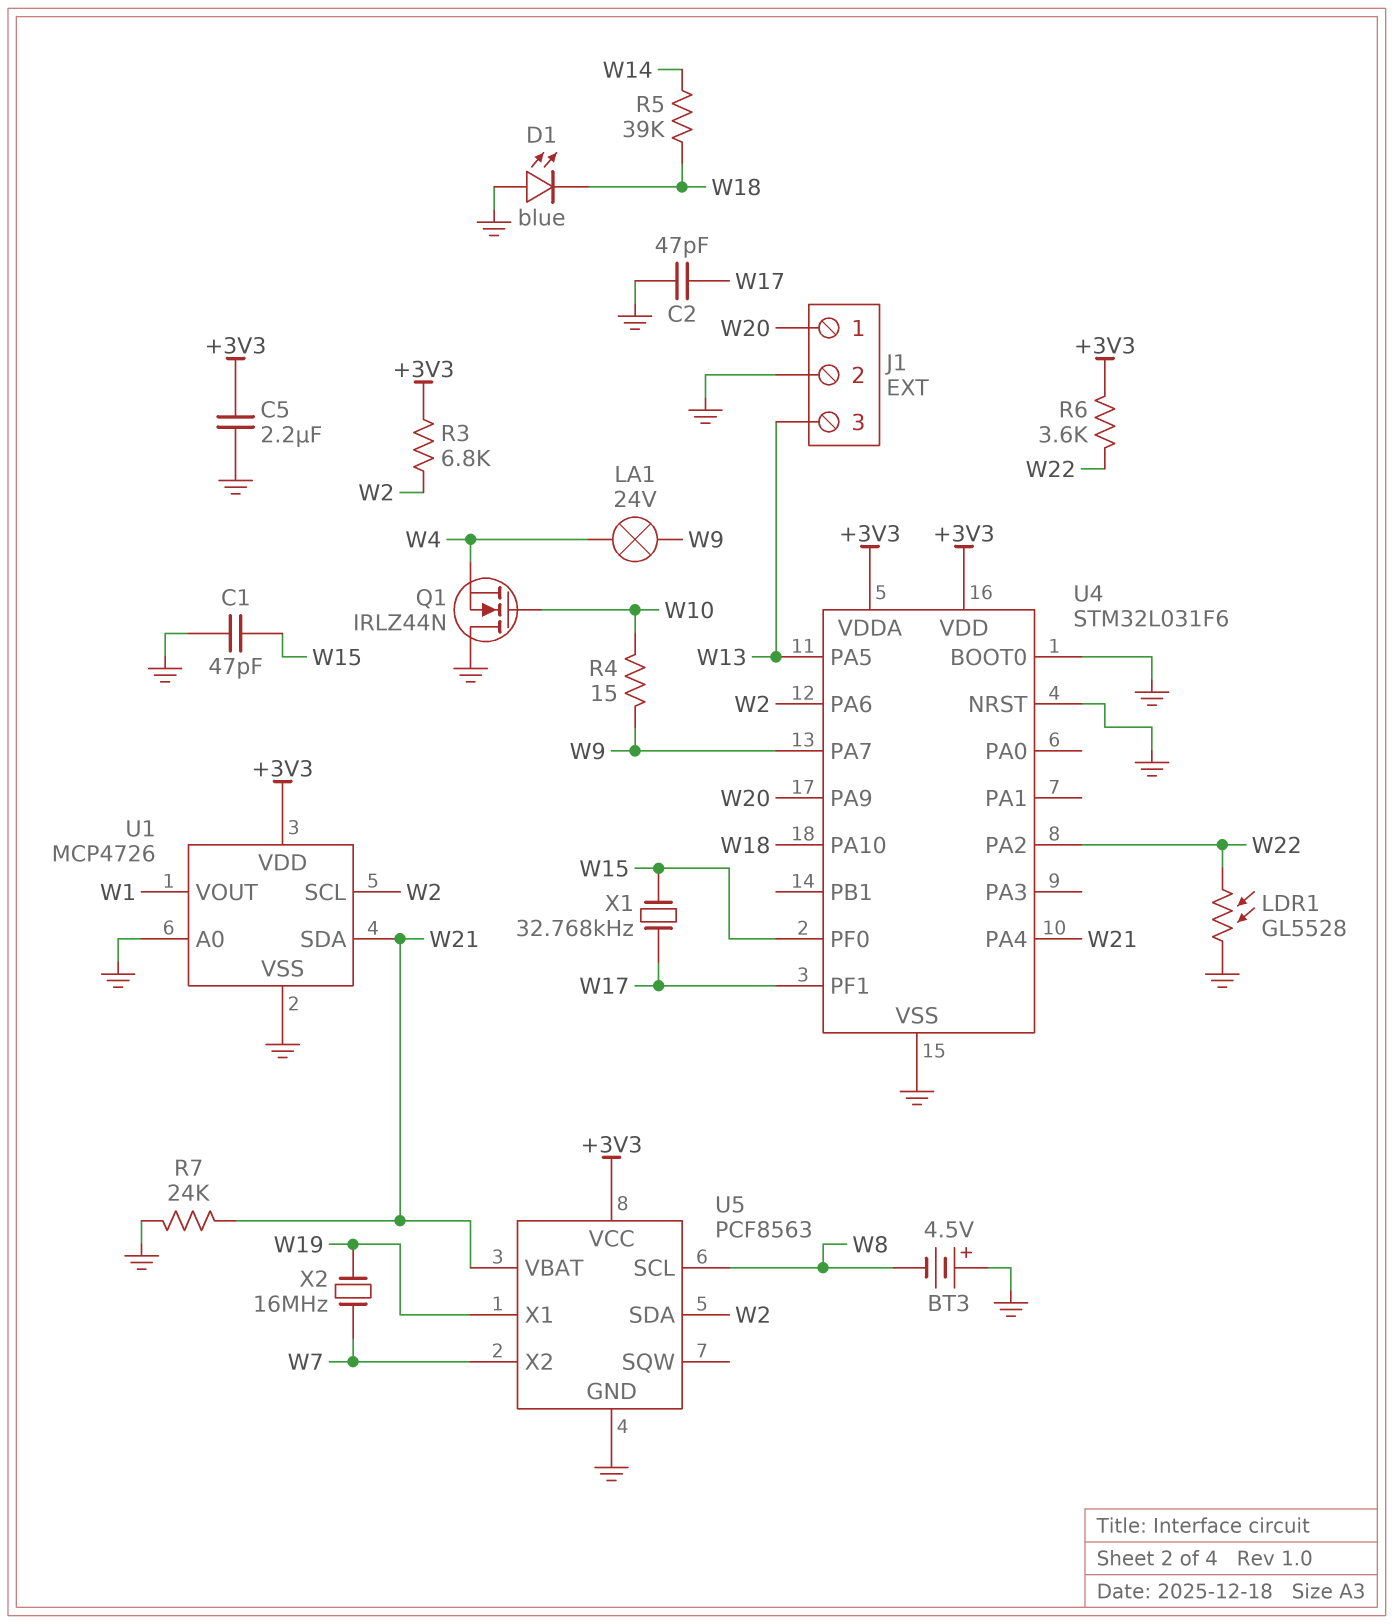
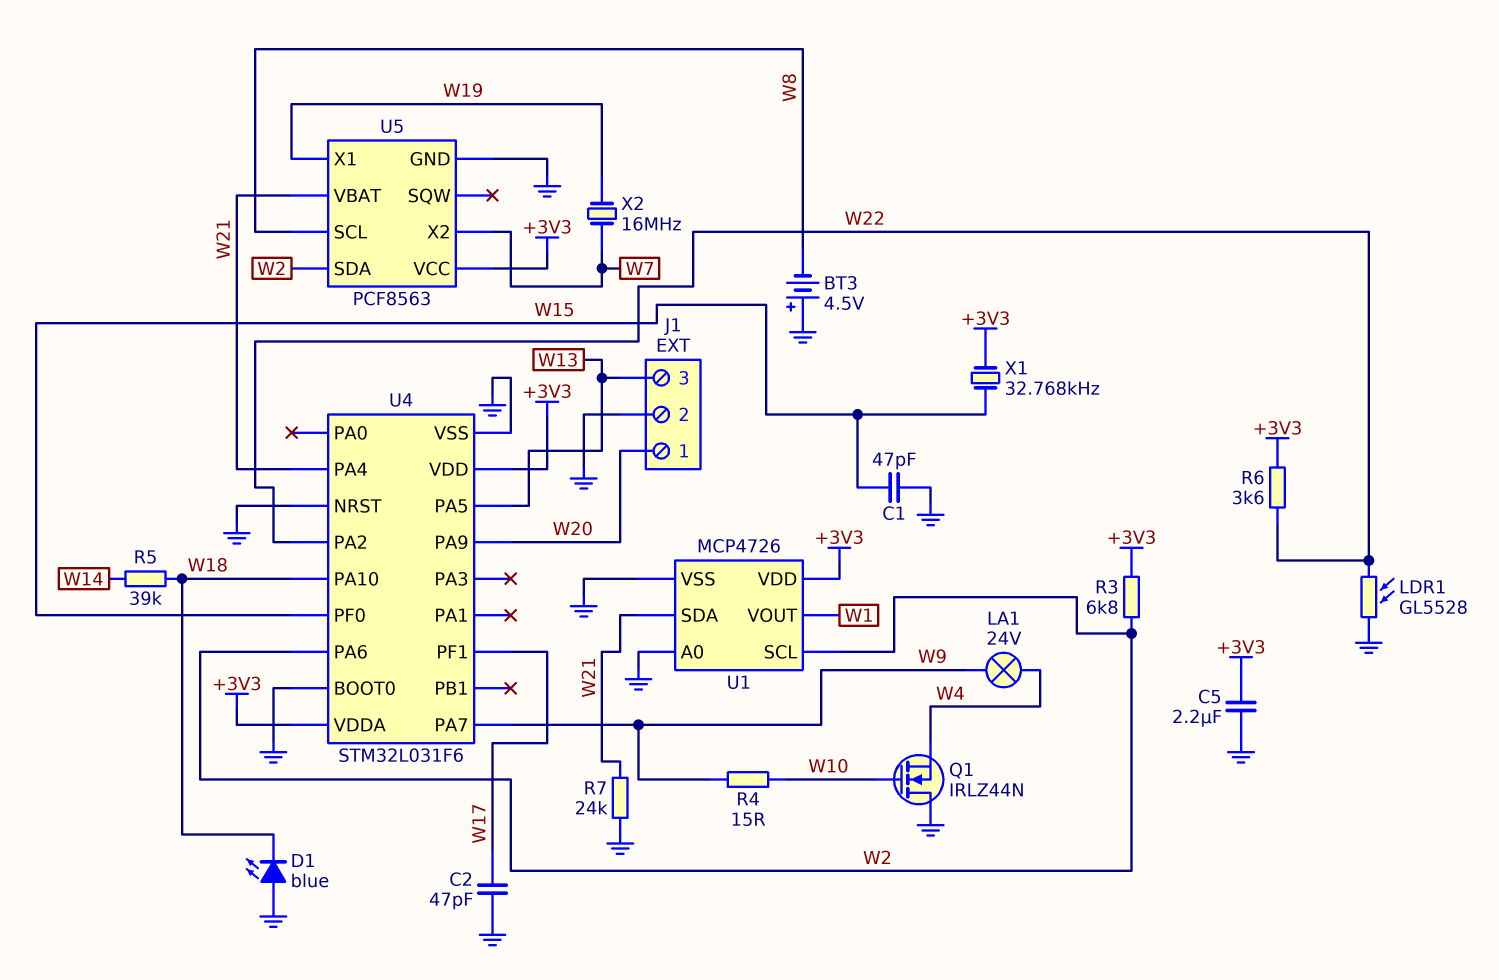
X1: 32.768kHz (W15, W17) -> 32.768kHz (+3V3, W15)

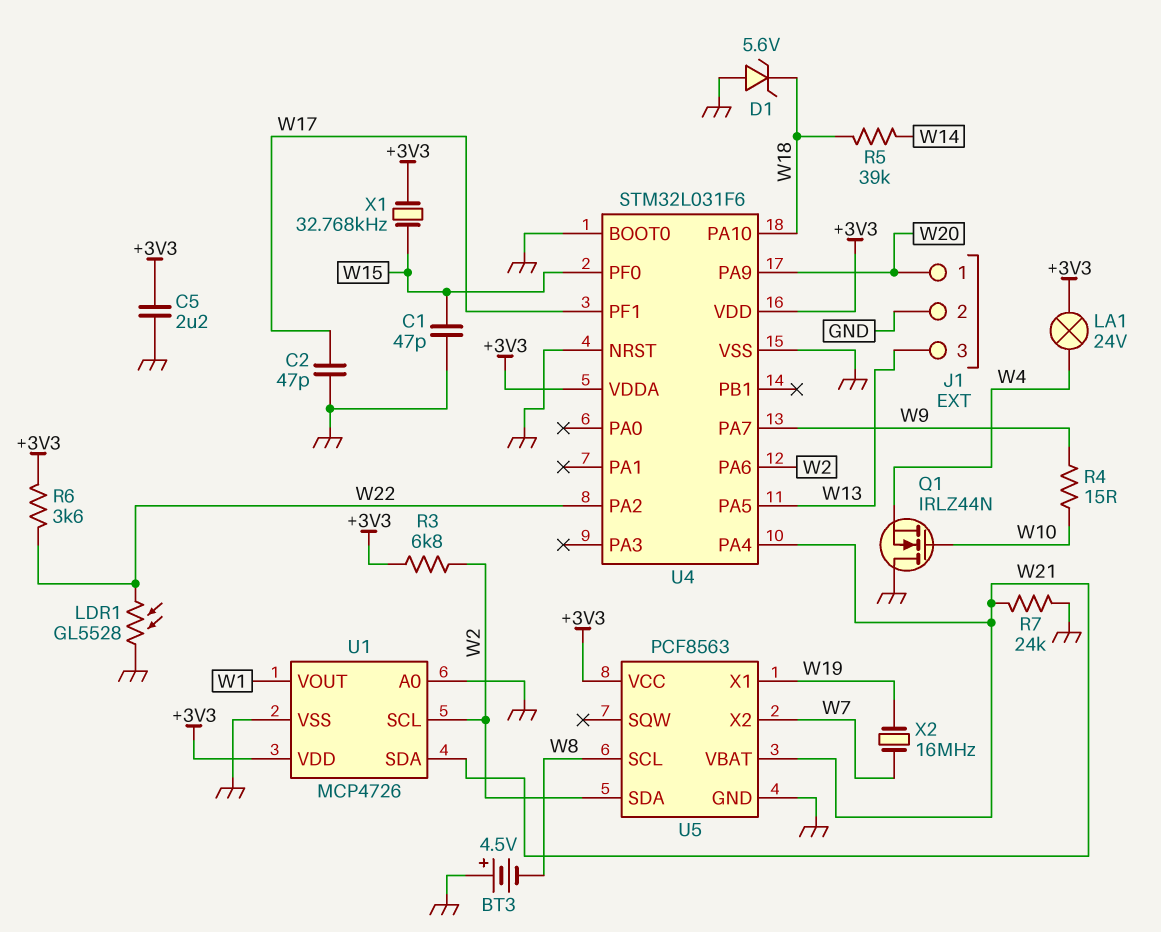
D1: LED blue (A GND, K W18) -> zener 5.6V (A GND, K W18)
LA1: lamp 24V (W4, W9) -> lamp 24V (+3V3, W4)

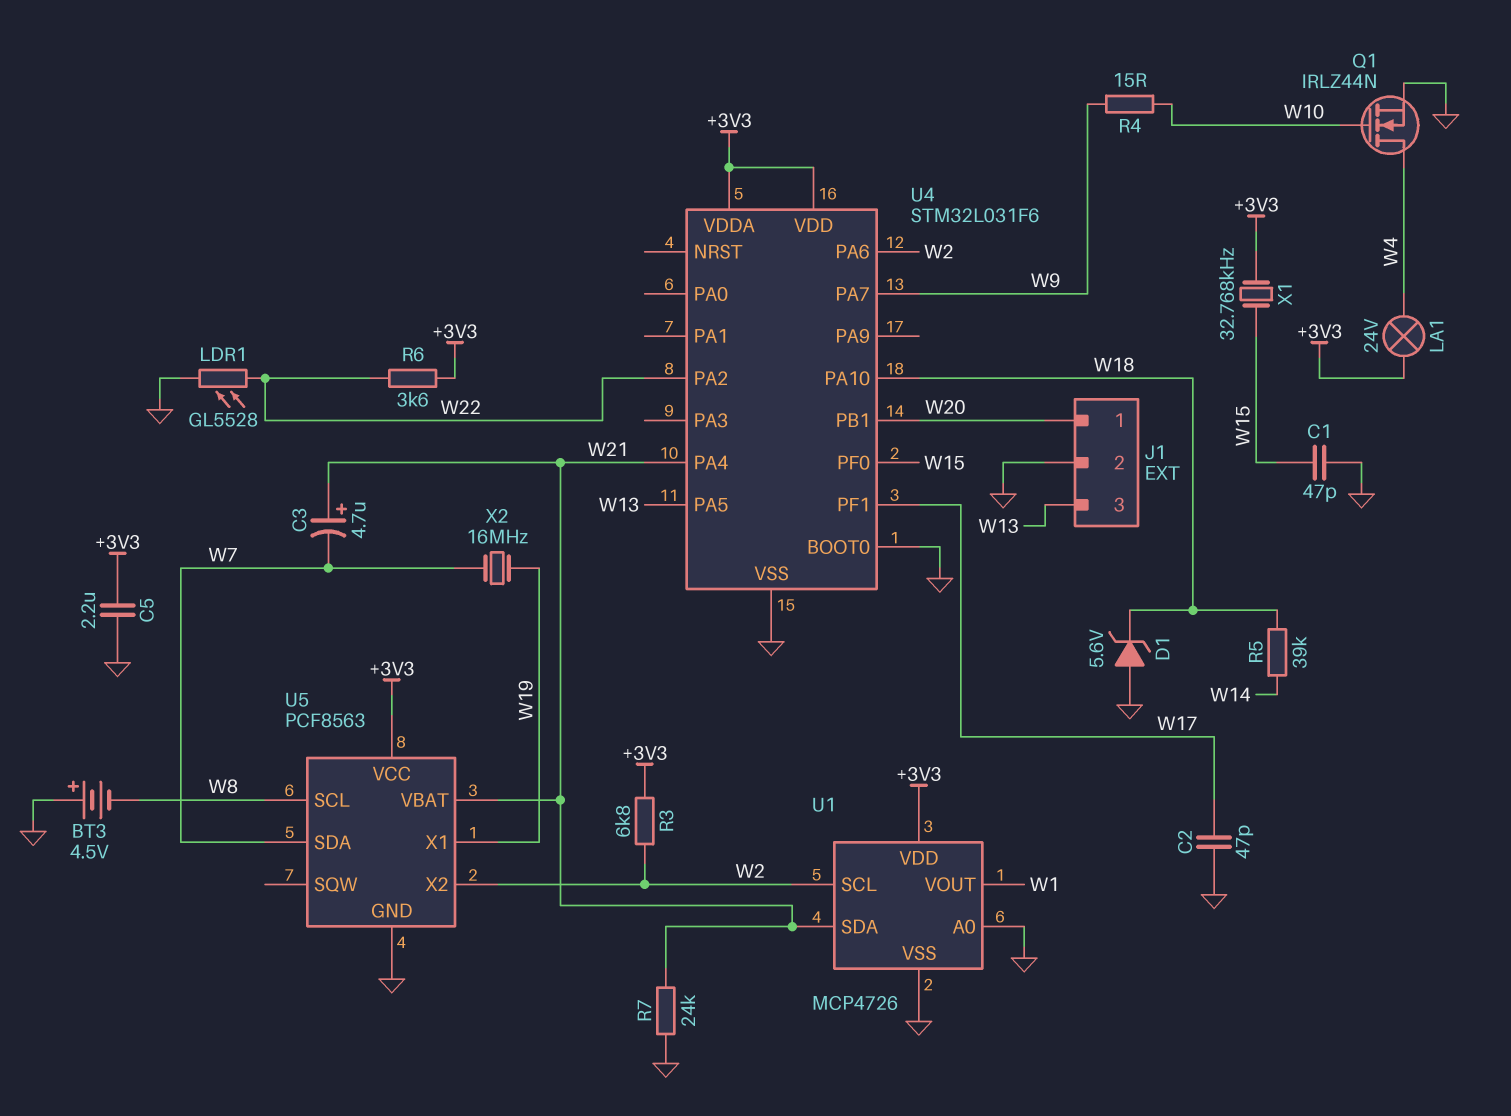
C3: none -> 4.7uF (plus W21, minus W7)
Q1: NMOS IRLZ44N (G W10, D GND, S W4) -> NMOS IRLZ44N (G W10, D W4, S GND)
U4 pin NRST: GND -> none
U4 pin PA9: W20 -> none
U4 pin PB1: none -> W20
U5 pin SDA: W2 -> W7
U5 pin X2: W7 -> W2

